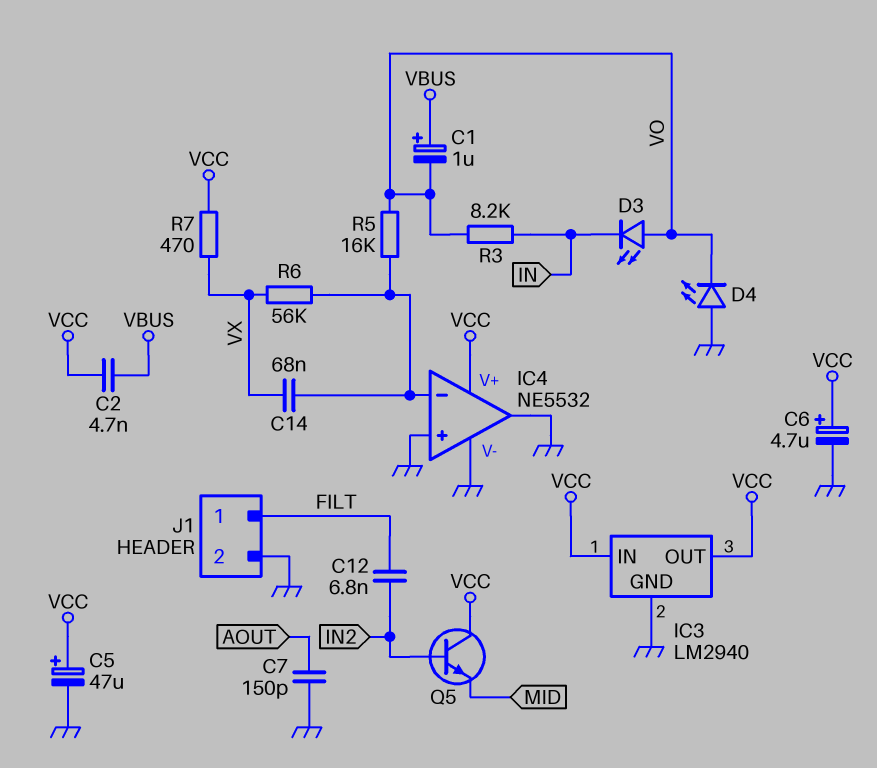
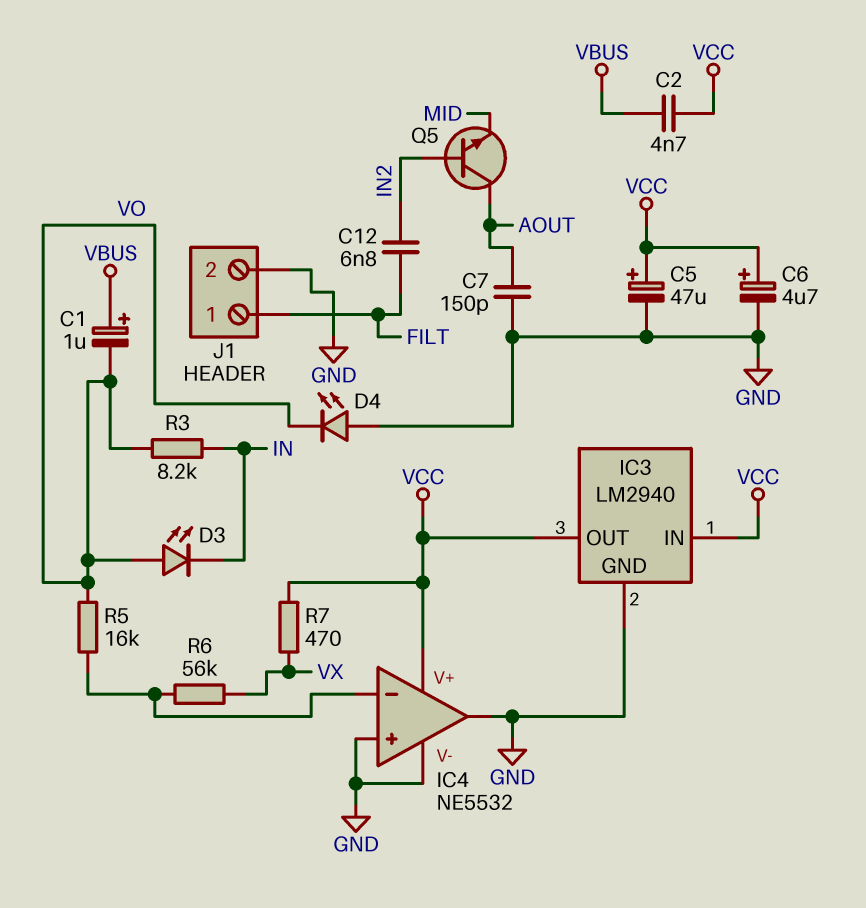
C14: 68nF (IC4/in-, VX) -> none
Q5: NPN (B IN2, C VCC, E MID) -> NPN (B IN2, C AOUT, E MID)

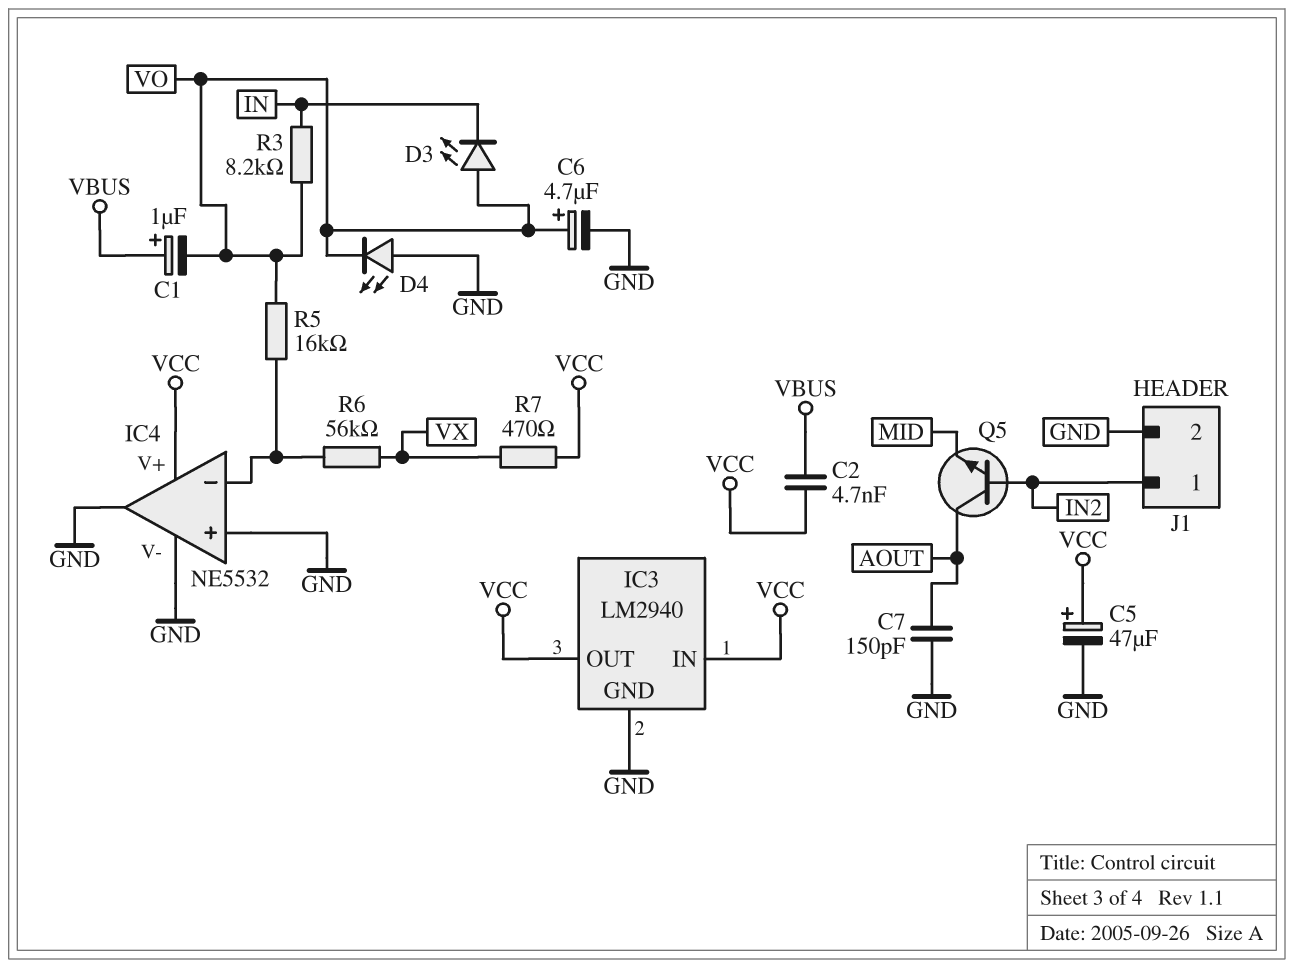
C6: 4.7uF (plus VCC, minus GND) -> 4.7uF (plus VO, minus GND)
C12: 6.8nF (FILT, IN2) -> none
J1 pin 1: FILT -> IN2

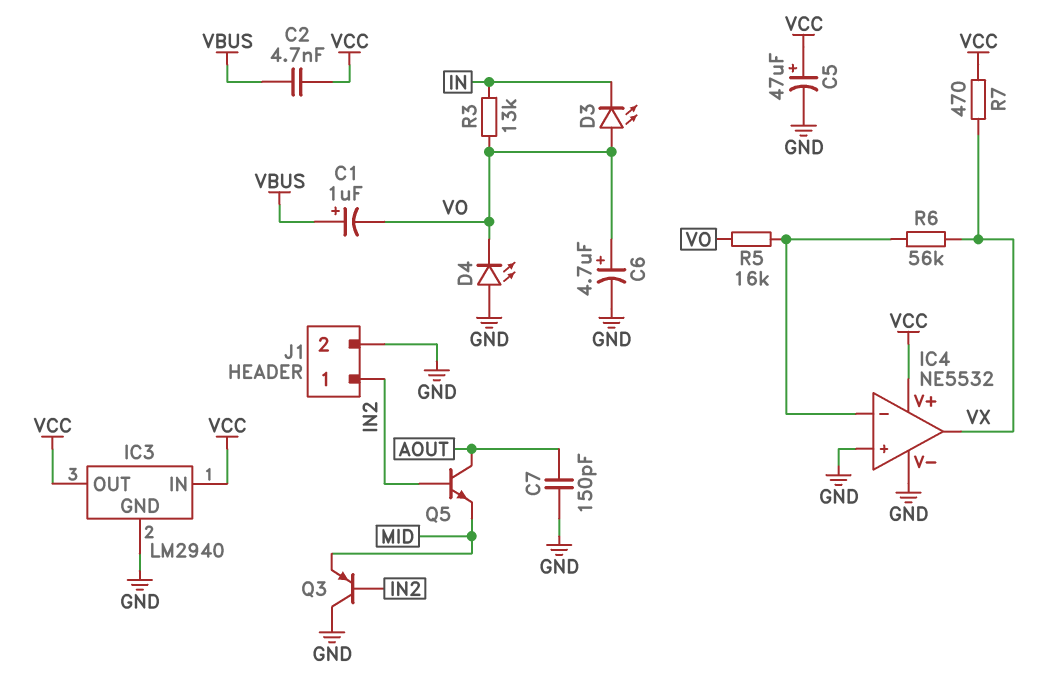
IC4 pin out: GND -> VX
Q3: none -> PNP (B IN2, C GND, E MID)
R3: 8.2k (IN, VO) -> 13k (IN, VO)

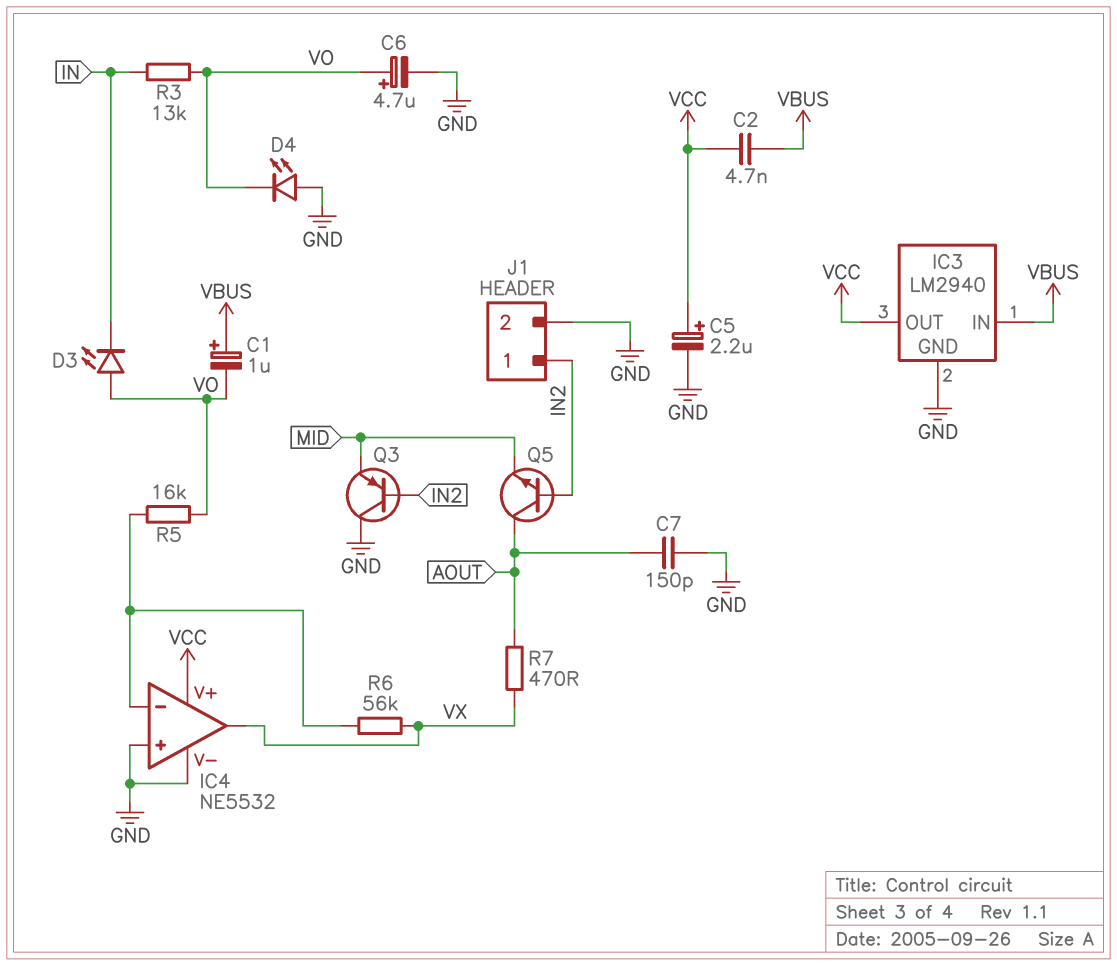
C5: 47uF (plus VCC, minus GND) -> 2.2uF (plus VCC, minus GND)
IC3 pin IN: VCC -> VBUS
R7: 470 (VCC, VX) -> 470 (AOUT, VX)

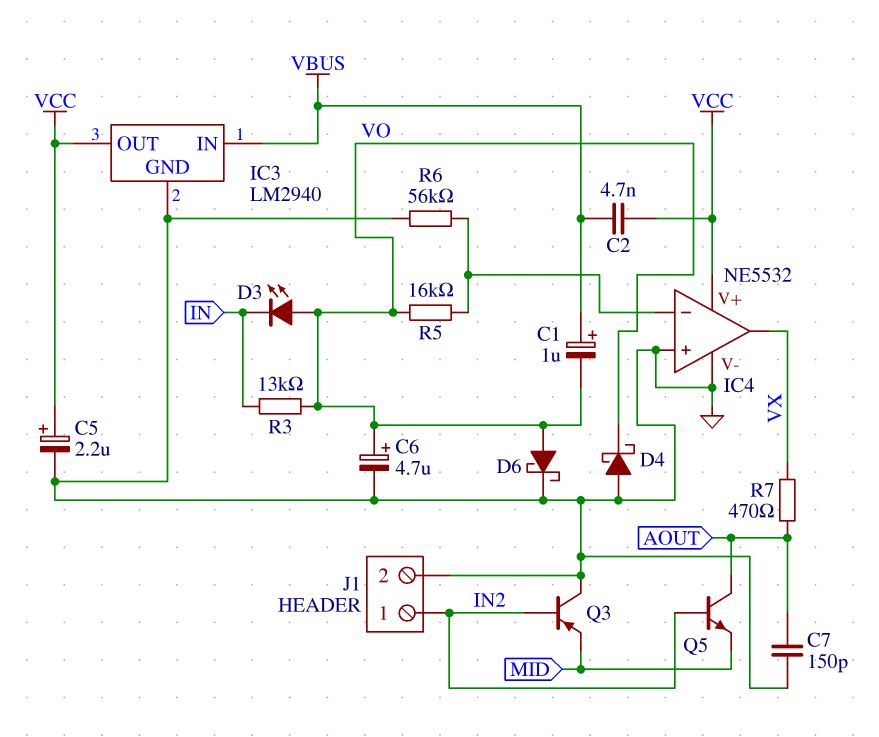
D4: LED (A GND, K VO) -> schottky (A GND, K VO)
D6: none -> schottky (A VO, K GND)
R6: 56k (IC4/in-, VX) -> 56k (GND, IC4/in-)

